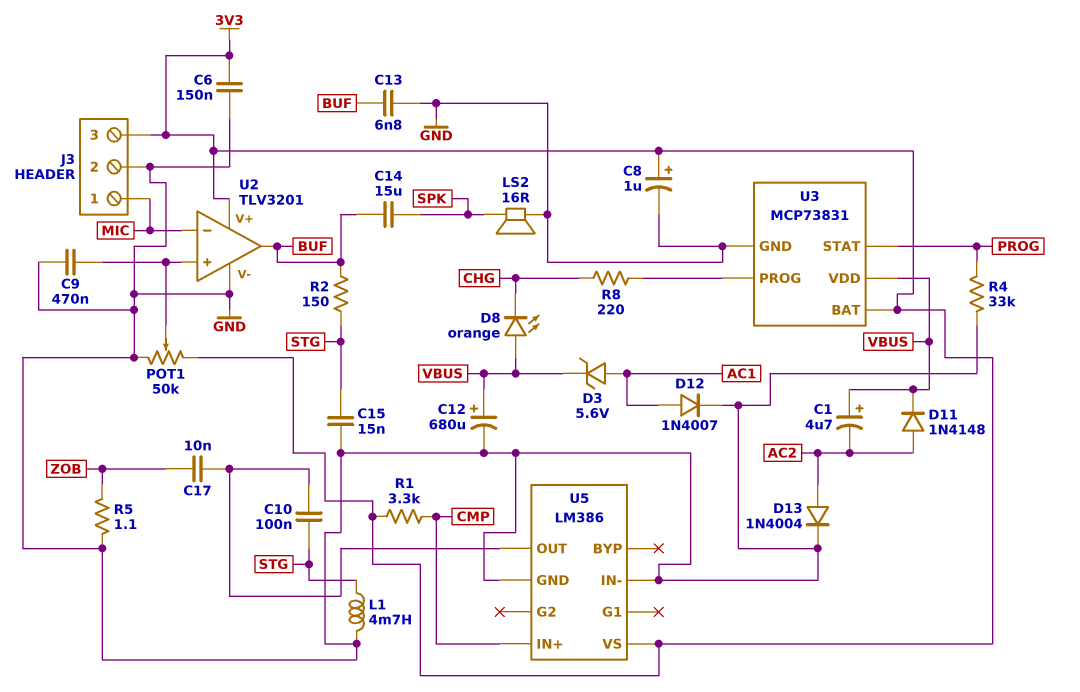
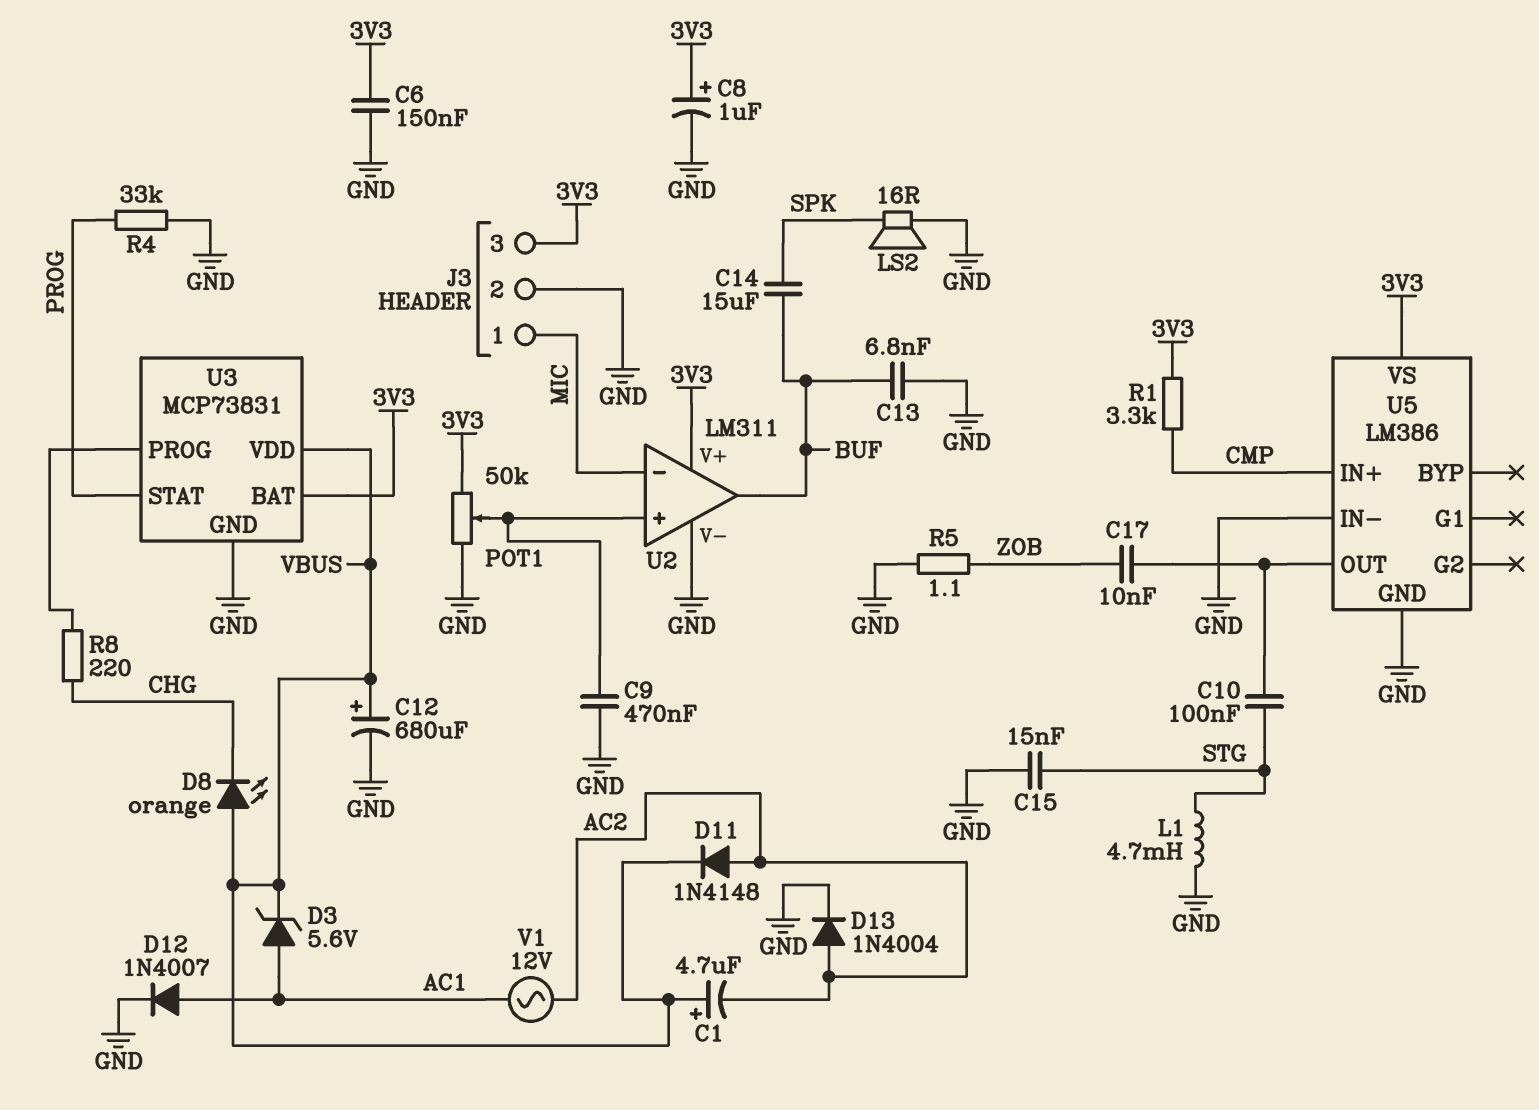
R2: 150 (BUF, STG) -> none
U2: TLV3201 -> LM311
V1: none -> AC 12V (AC1, AC2)

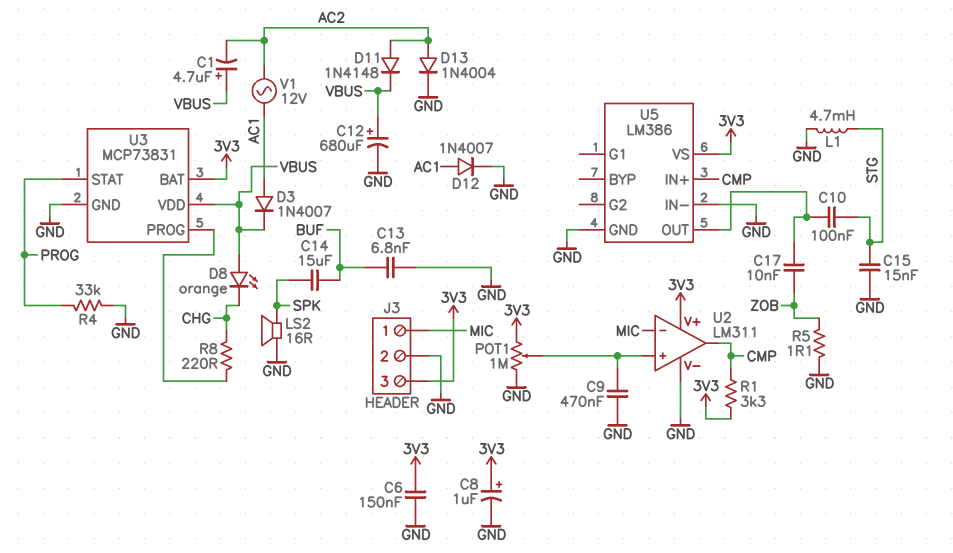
D3: zener 5.6V (A AC1, K VBUS) -> diode 1N4007 (A AC1, K VBUS)
POT1: 50k (3V3, GND, wiper U2/in+) -> 1M (3V3, GND, wiper U2/in+)
U2 pin out: BUF -> CMP

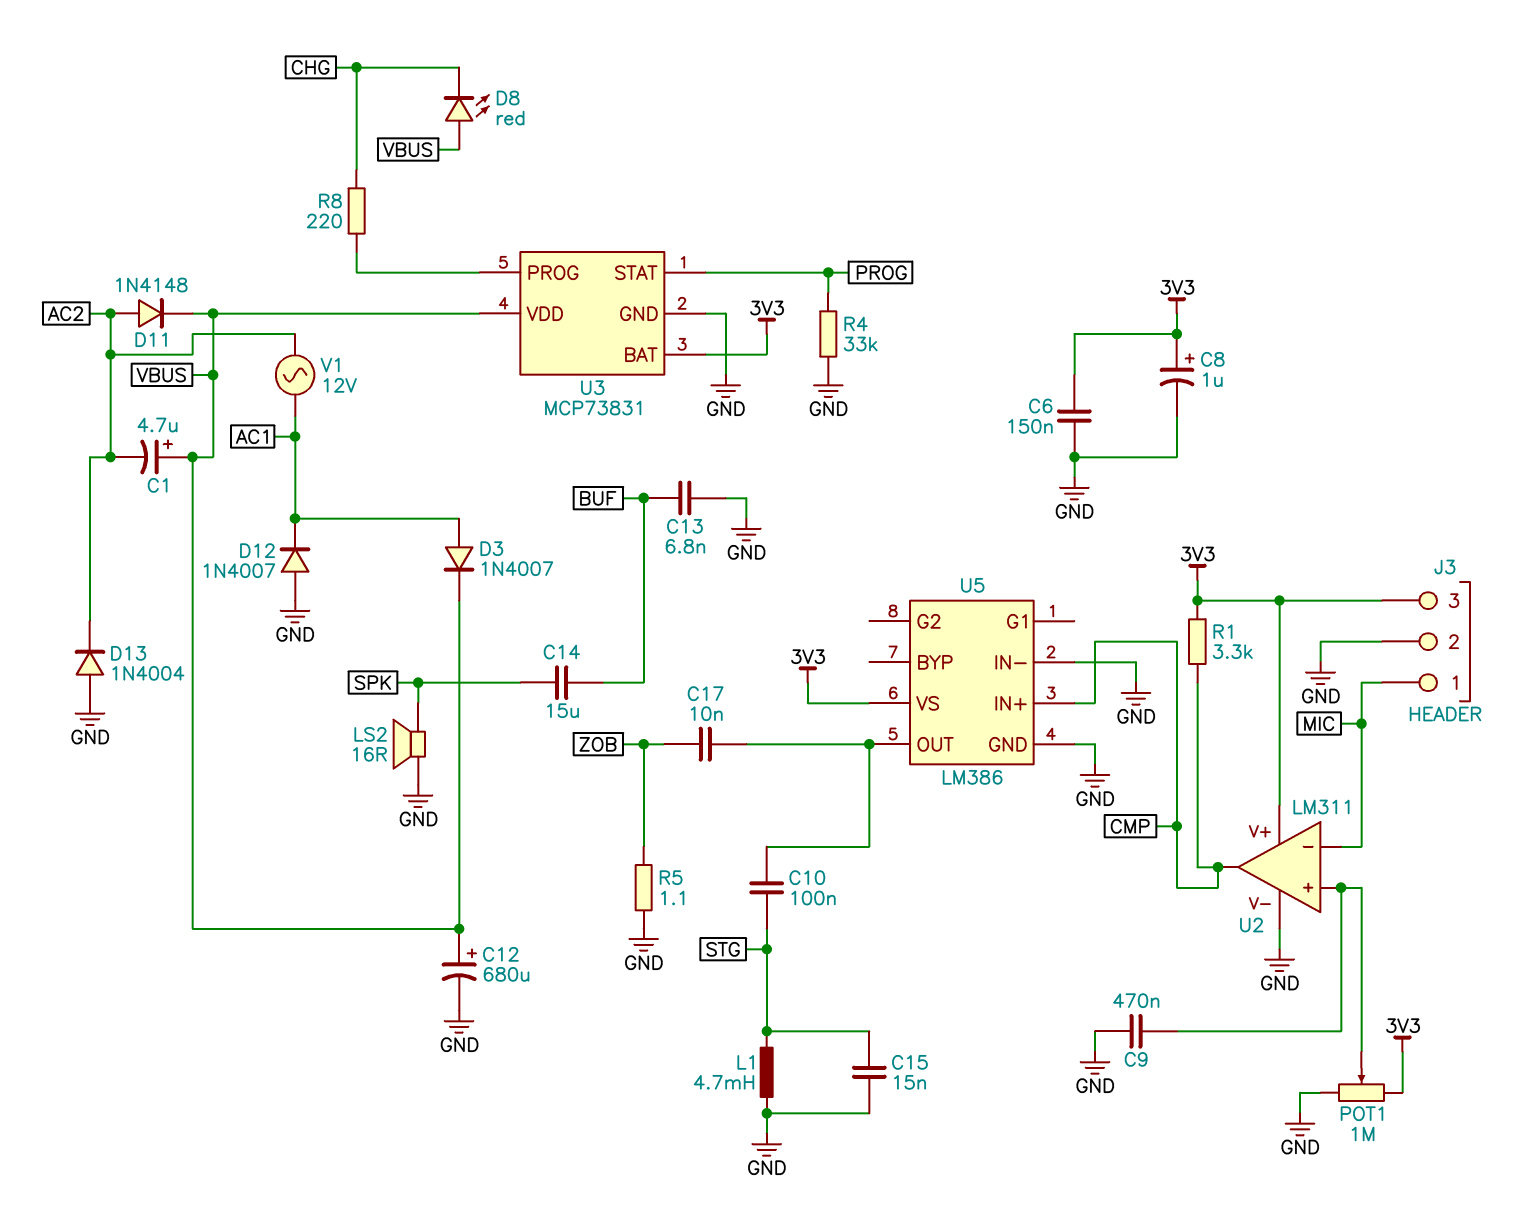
D8: LED orange (A VBUS, K CHG) -> LED red (A VBUS, K CHG)
D12: diode 1N4007 (A AC1, K GND) -> diode 1N4007 (A GND, K AC1)
D13: diode 1N4004 (A AC2, K GND) -> diode 1N4004 (A GND, K AC2)

